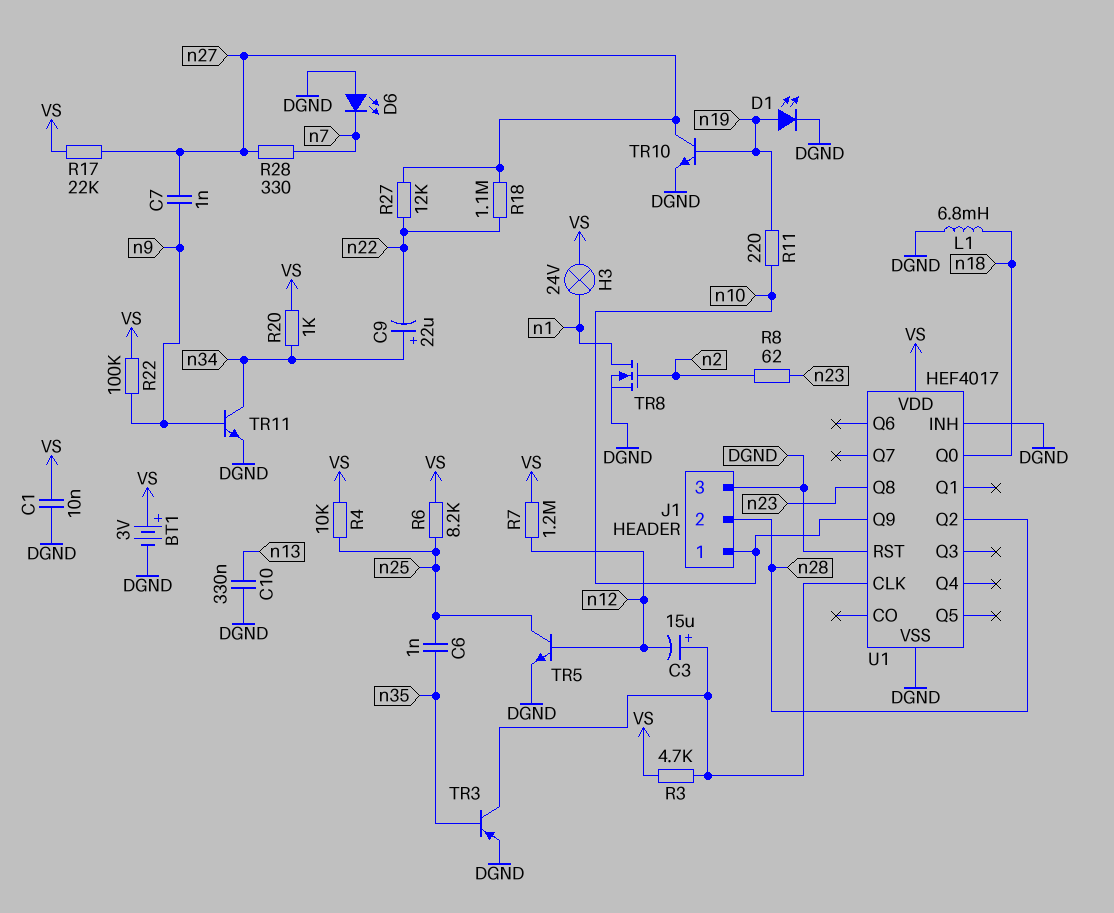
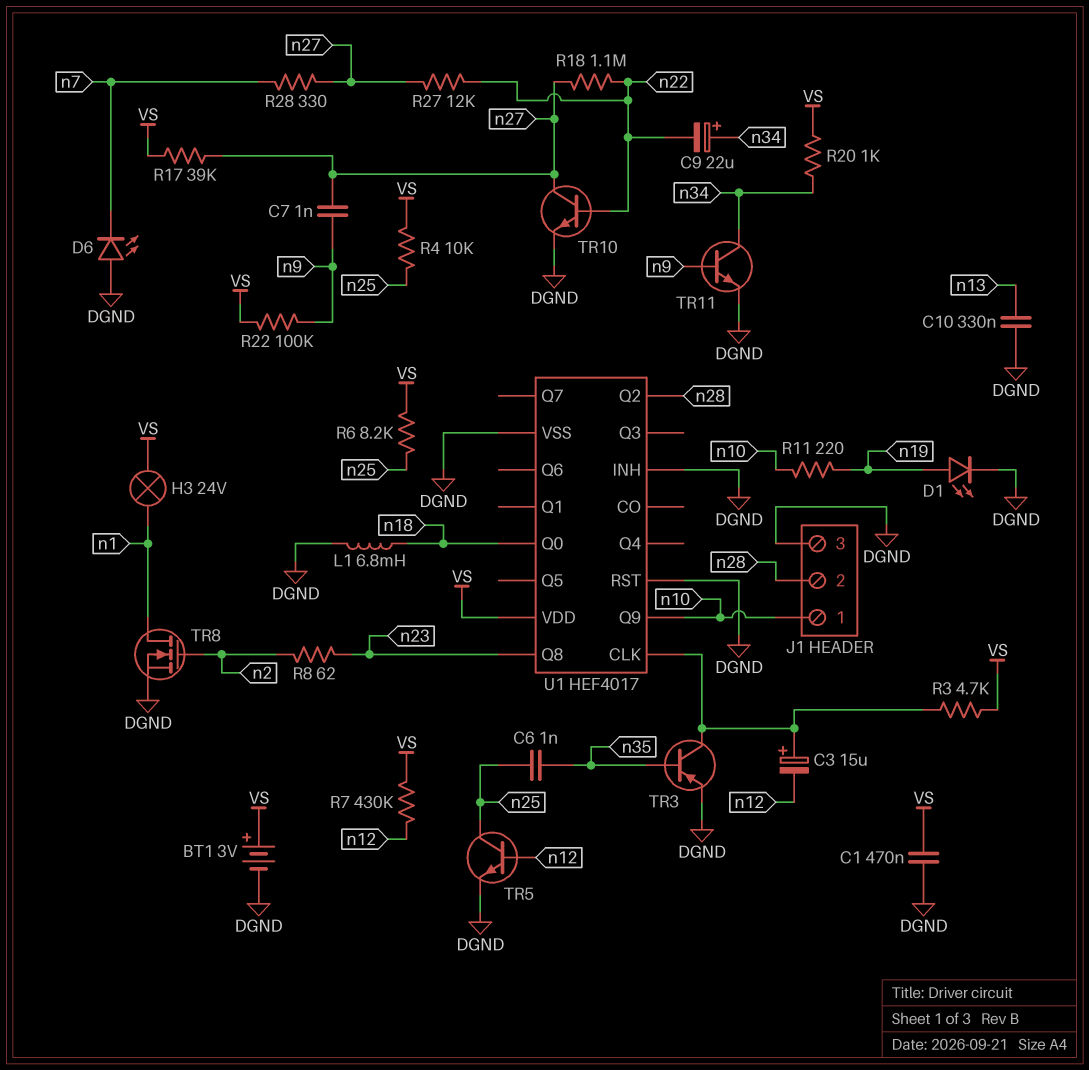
C1: 10nF (DGND, VS) -> 470nF (DGND, VS)
R7: 1.2M (VS, n12) -> 430k (VS, n12)
R17: 22k (VS, n27) -> 39k (VS, n27)
TR10: NPN (B n19, C n27, E DGND) -> NPN (B n22, C n27, E DGND)

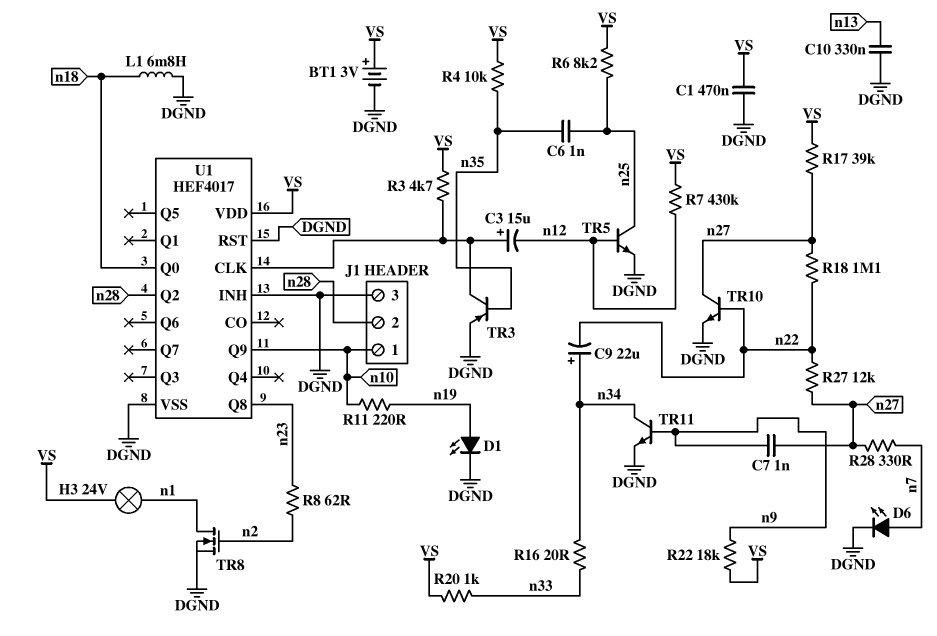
D6: LED (A DGND, K n7) -> LED (A n7, K DGND)
R4: 10k (VS, n25) -> 10k (VS, n35)
R16: none -> 20 (n33, n34)
R20: 1k (VS, n34) -> 1k (VS, n33)
R22: 100k (VS, n9) -> 18k (VS, n9)

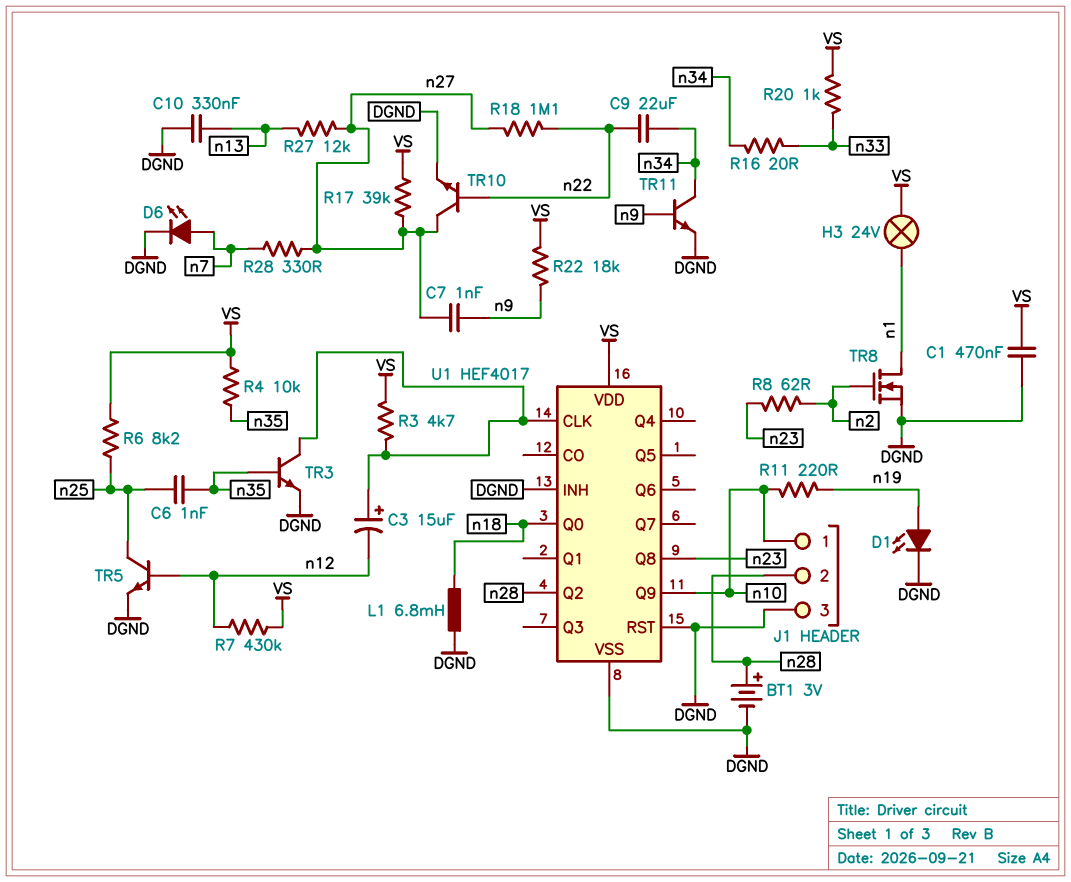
BT1: 3V (plus VS, minus DGND) -> 3V (plus n28, minus DGND)
C9: 22uF (plus n34, minus n22) -> 22uF (n22, n34)
R27: 12k (n22, n27) -> 12k (n13, n27)
TR3: PNP (B n35, C U1/CLK, E DGND) -> NPN (B n35, C U1/CLK, E DGND)

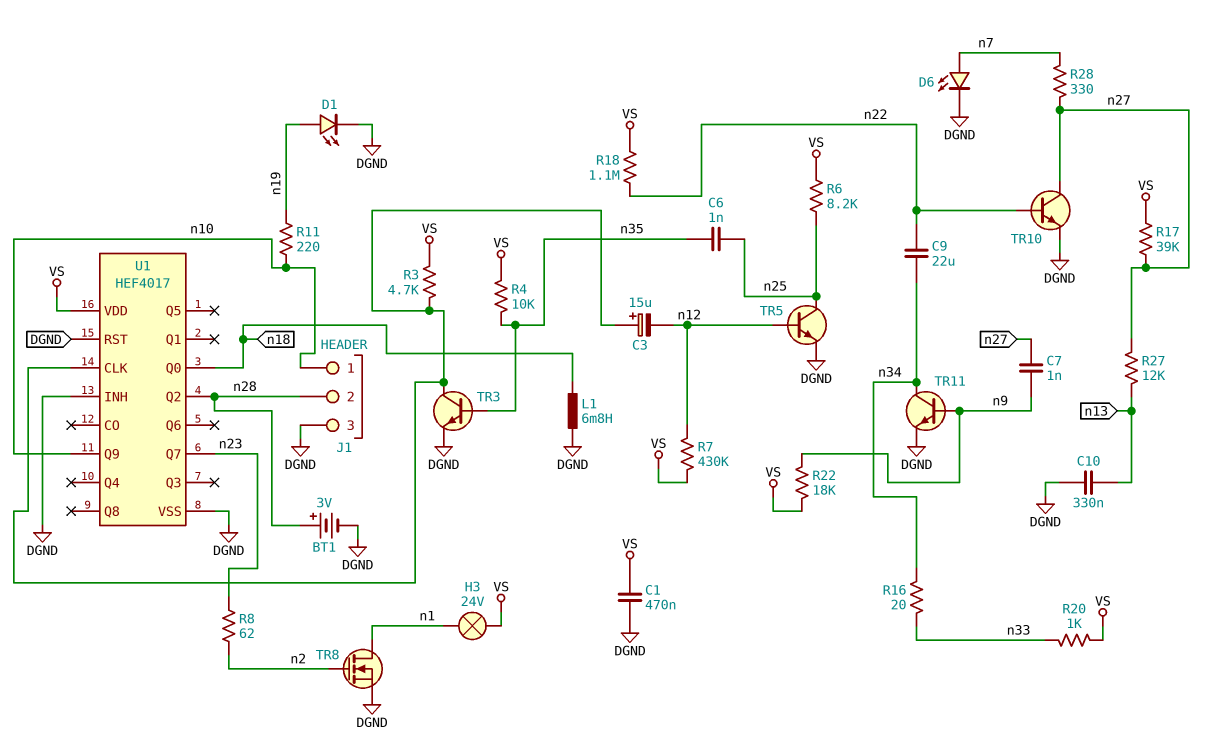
R18: 1.1M (n22, n27) -> 1.1M (VS, n22)
U1 pin Q7: none -> n23
U1 pin Q8: n23 -> none

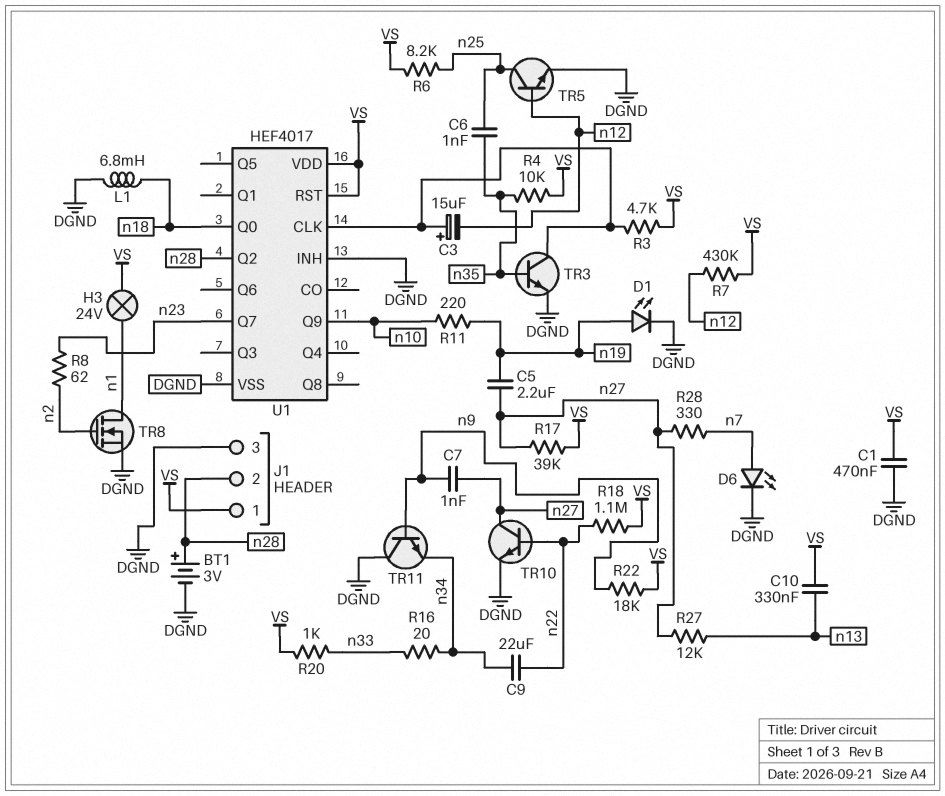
C5: none -> 2.2uF (n19, n27)
C10: 330nF (DGND, n13) -> 330nF (VS, n13)
J1 pin 1: n10 -> VS
TR11: NPN (B n9, C n34, E DGND) -> NPN (B n9, C DGND, E n34)
U1 pin RST: DGND -> VS

